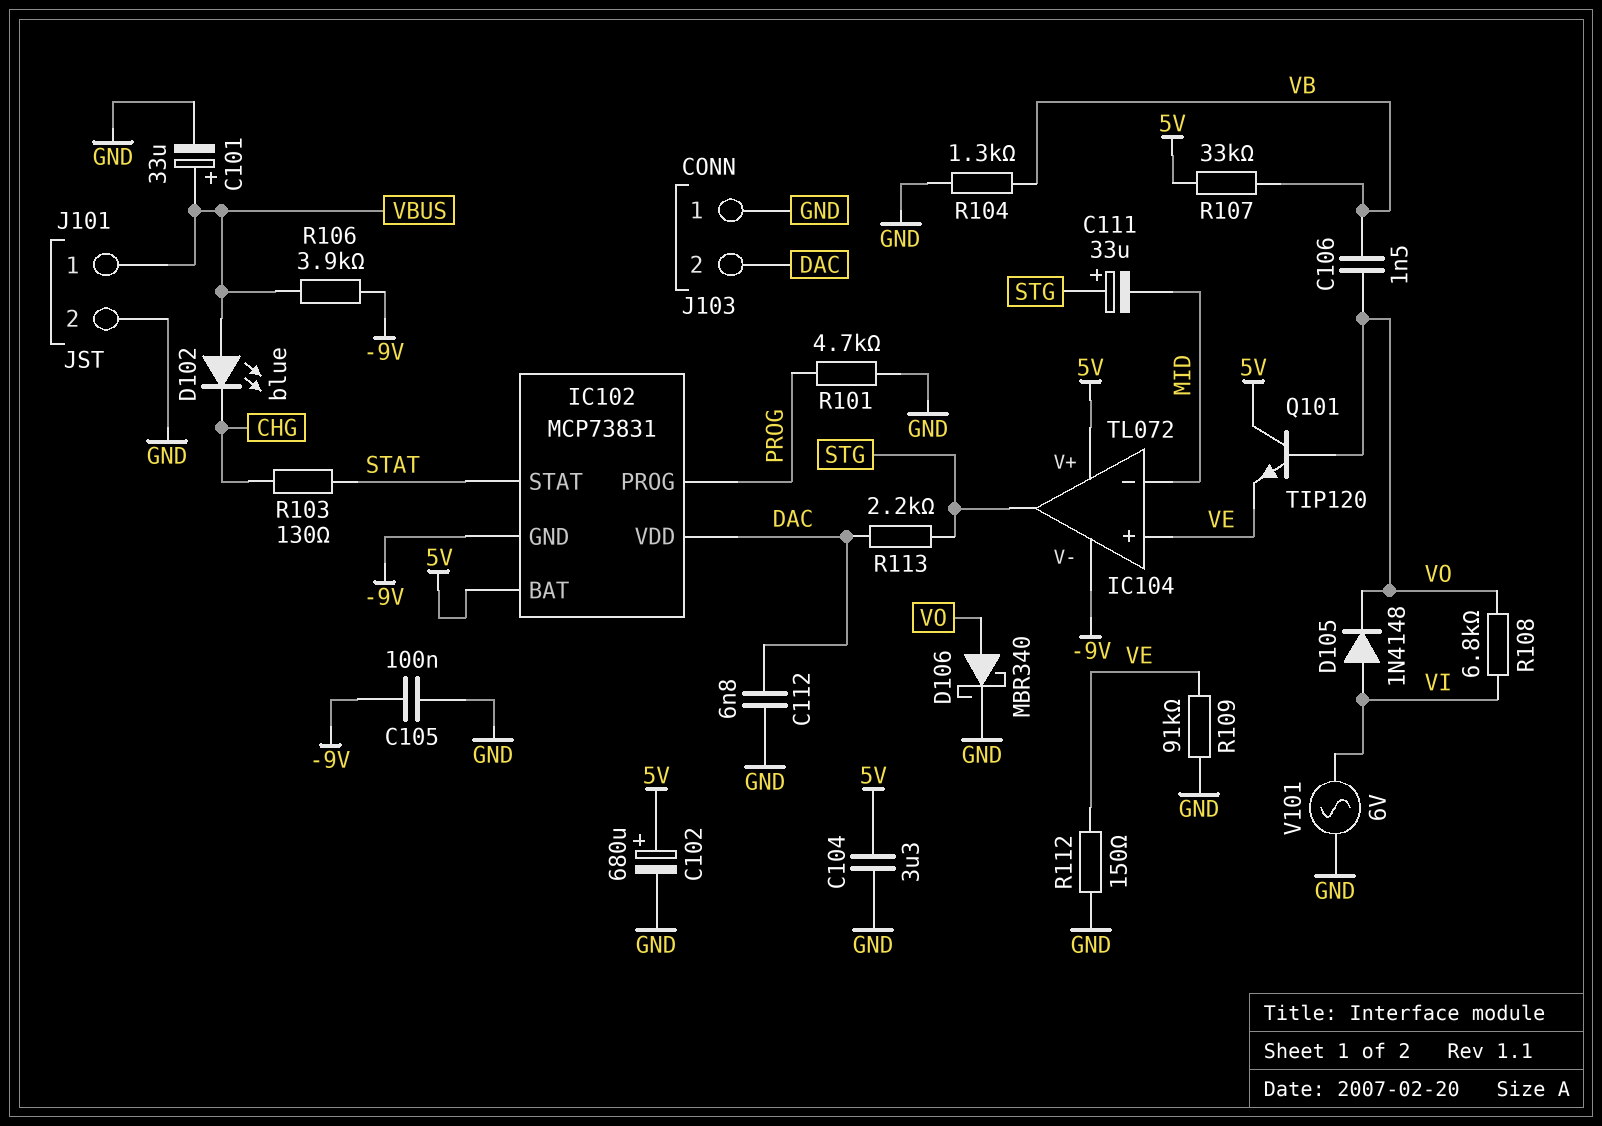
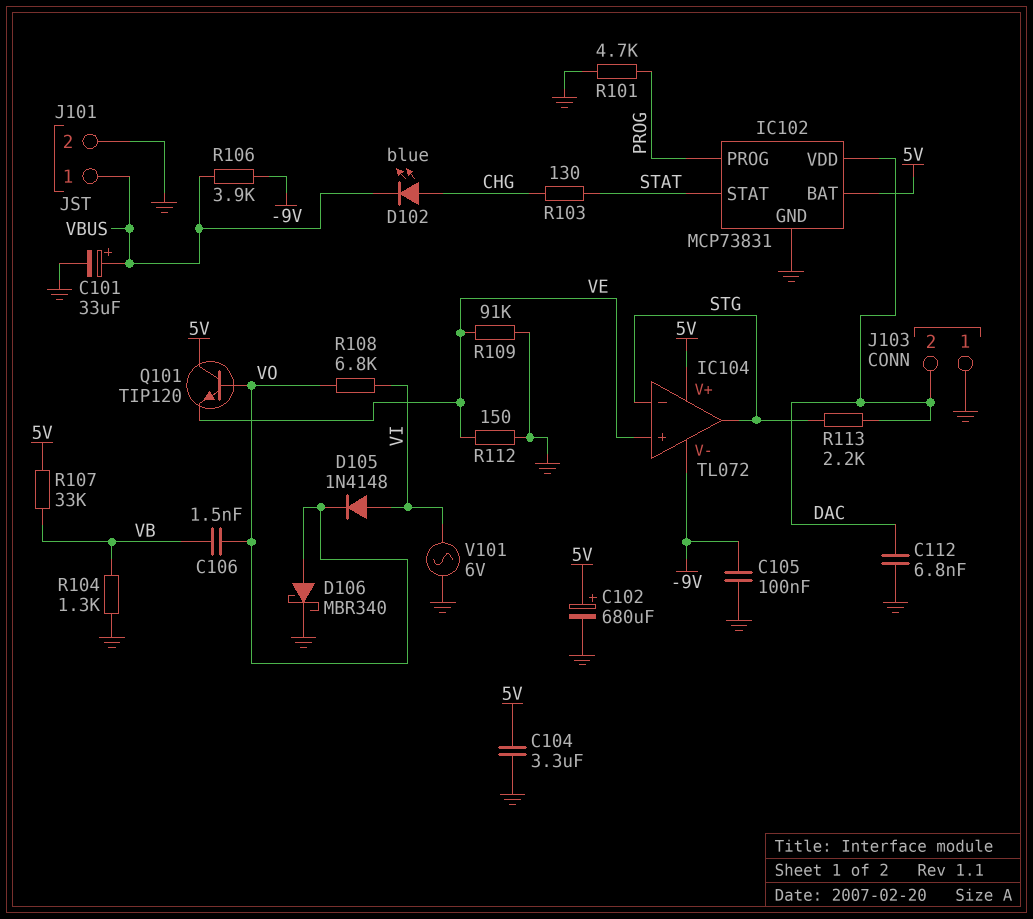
C111: 33uF (plus STG, minus MID) -> none
D102: LED blue (A VBUS, K CHG) -> LED blue (A CHG, K VBUS)
IC102 pin GND: -9V -> GND
IC104 pin in-: MID -> STG

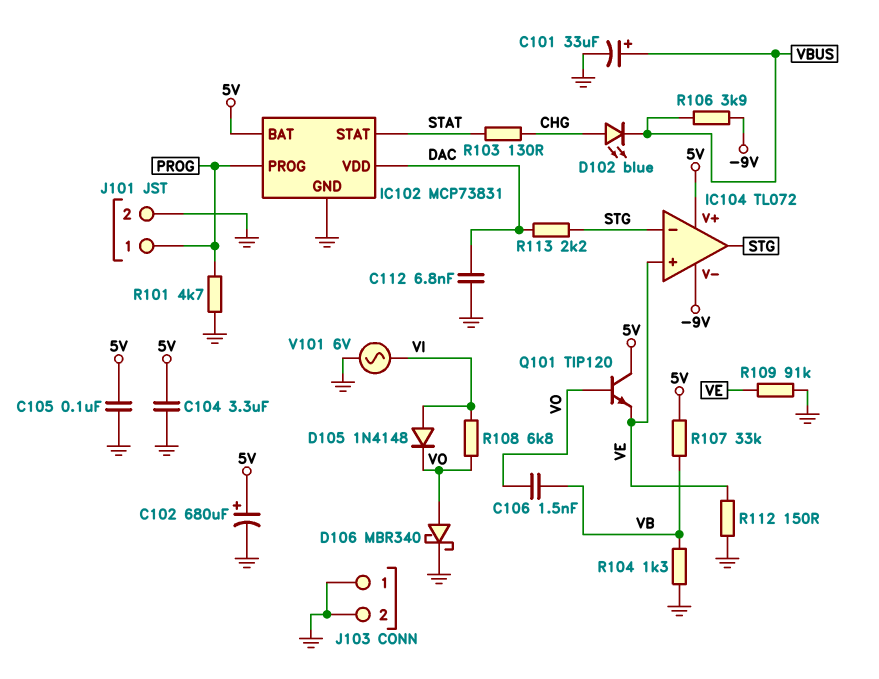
C105: 100nF (-9V, GND) -> 100nF (5V, GND)
J101 pin 1: VBUS -> PROG
J103 pin 2: DAC -> GND

